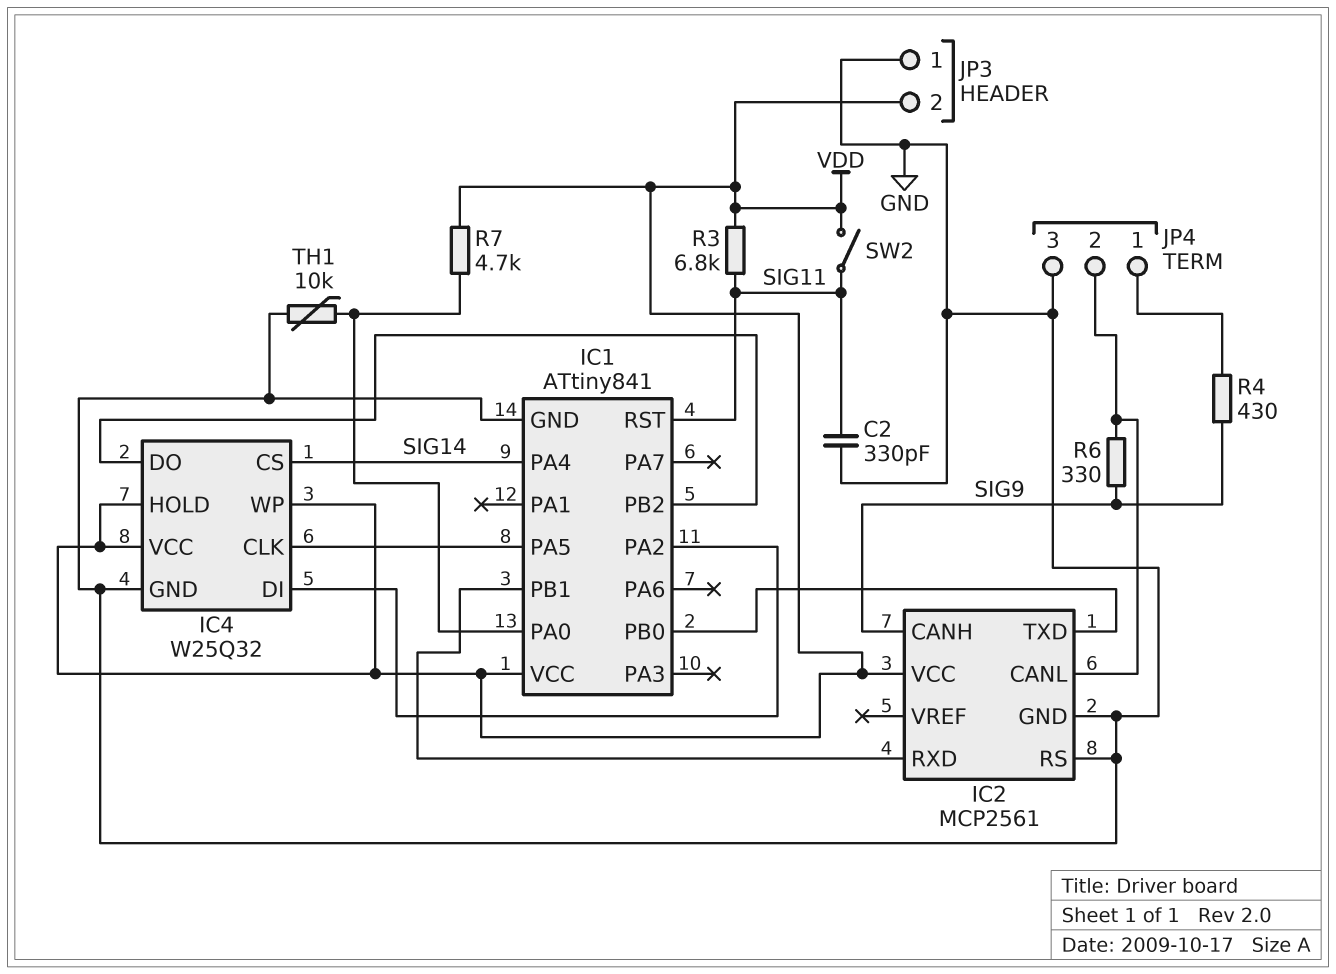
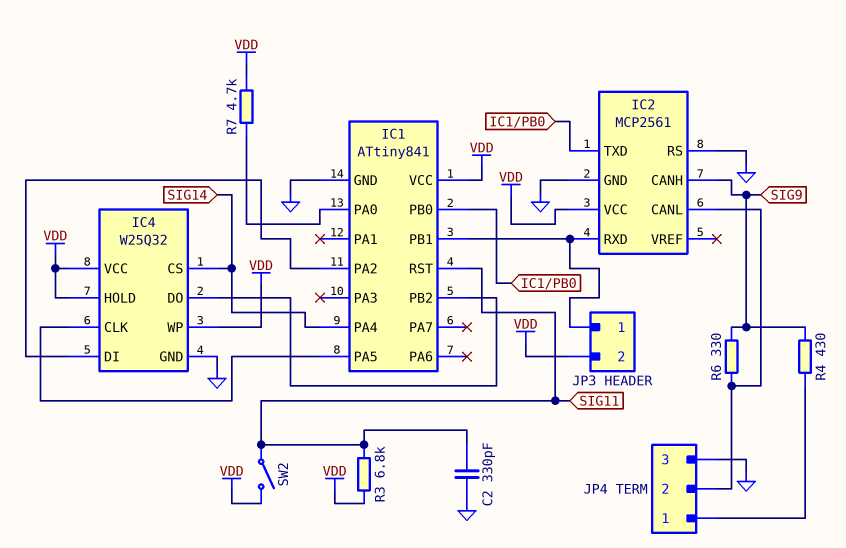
JP3 pin 1: GND -> IC1/PB1
TH1: 10k (GND, IC1/PA0) -> none

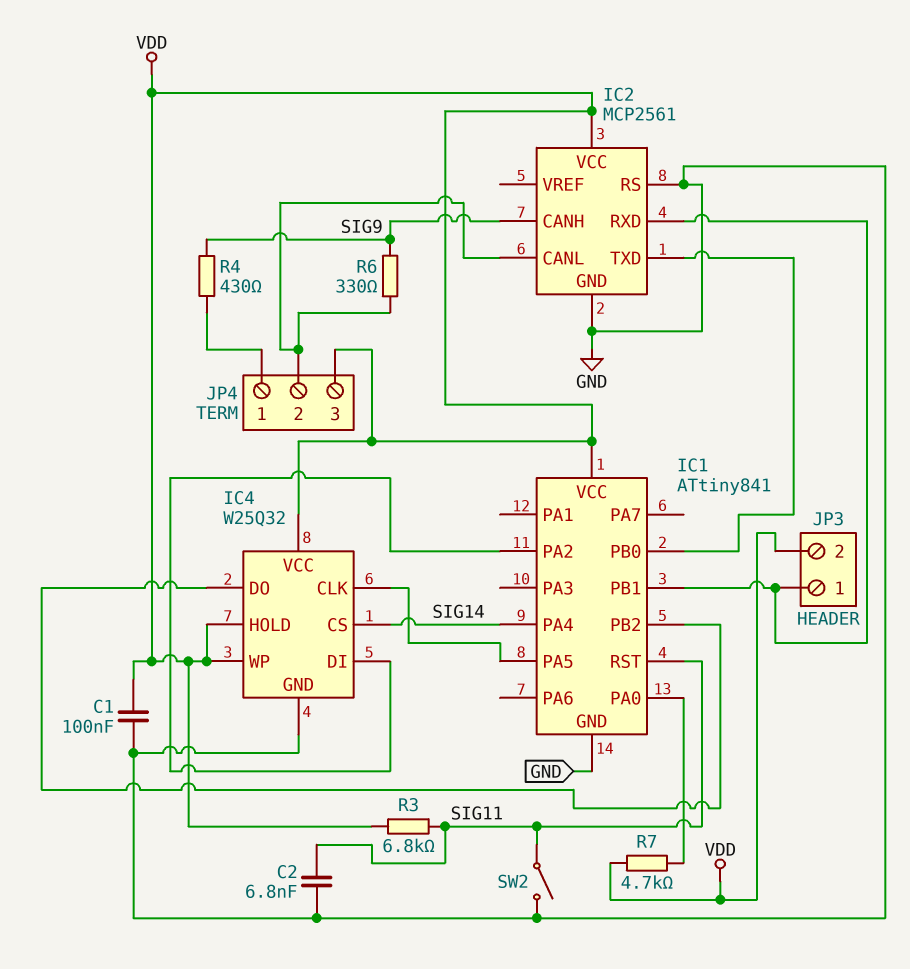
C1: none -> 100nF (GND, VDD)
C2: 330pF (GND, SIG11) -> 6.8nF (GND, SIG11)
JP4 pin 3: GND -> VDD
SW2: switch (SIG11, VDD) -> switch (GND, SIG11)

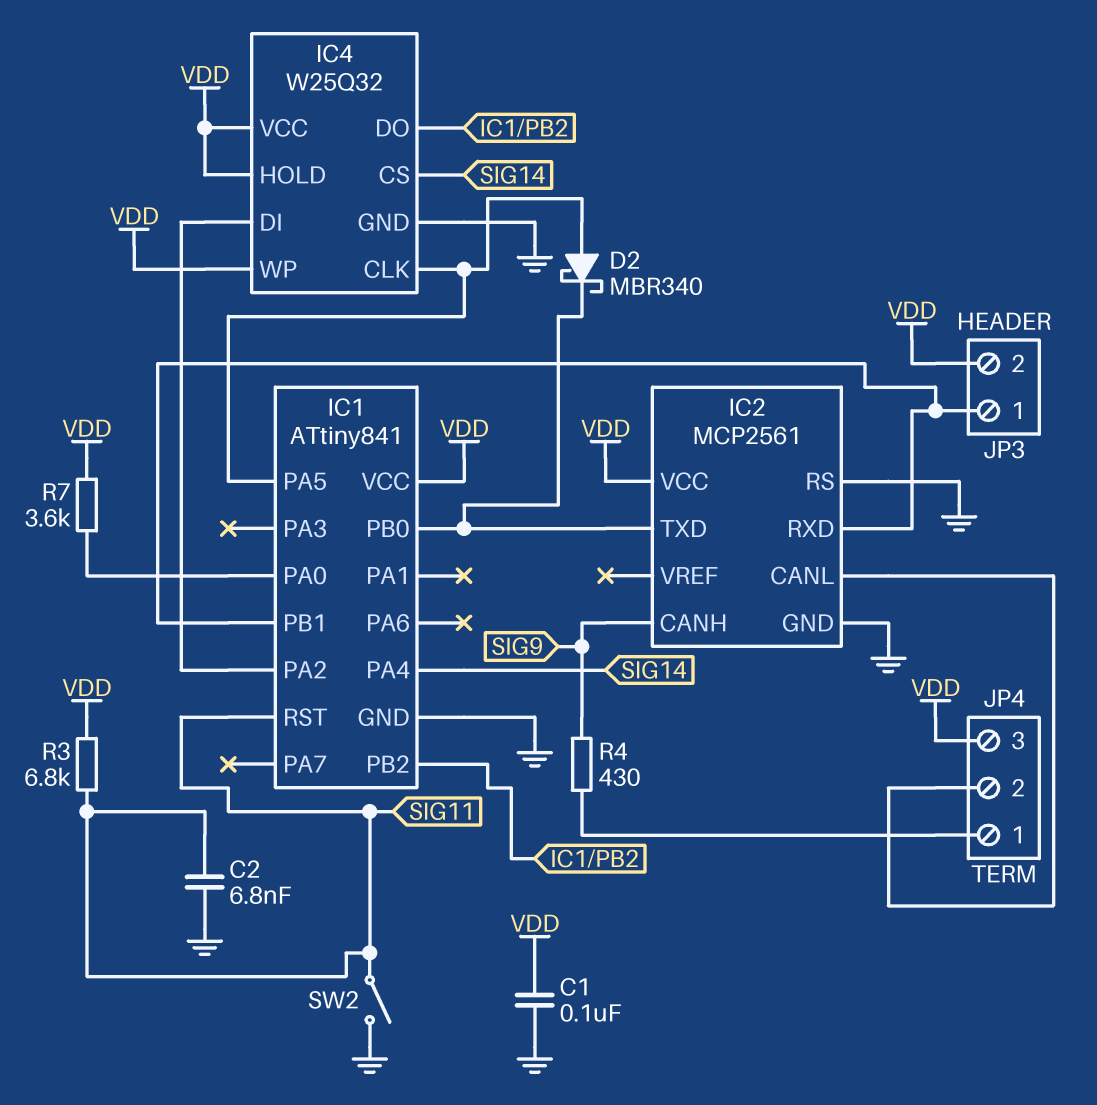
D2: none -> schottky MBR340 (A IC1/PA5, K IC1/PB0)
R6: 330 (IC2/CANL, SIG9) -> none
R7: 4.7k (IC1/PA0, VDD) -> 3.6k (IC1/PA0, VDD)

